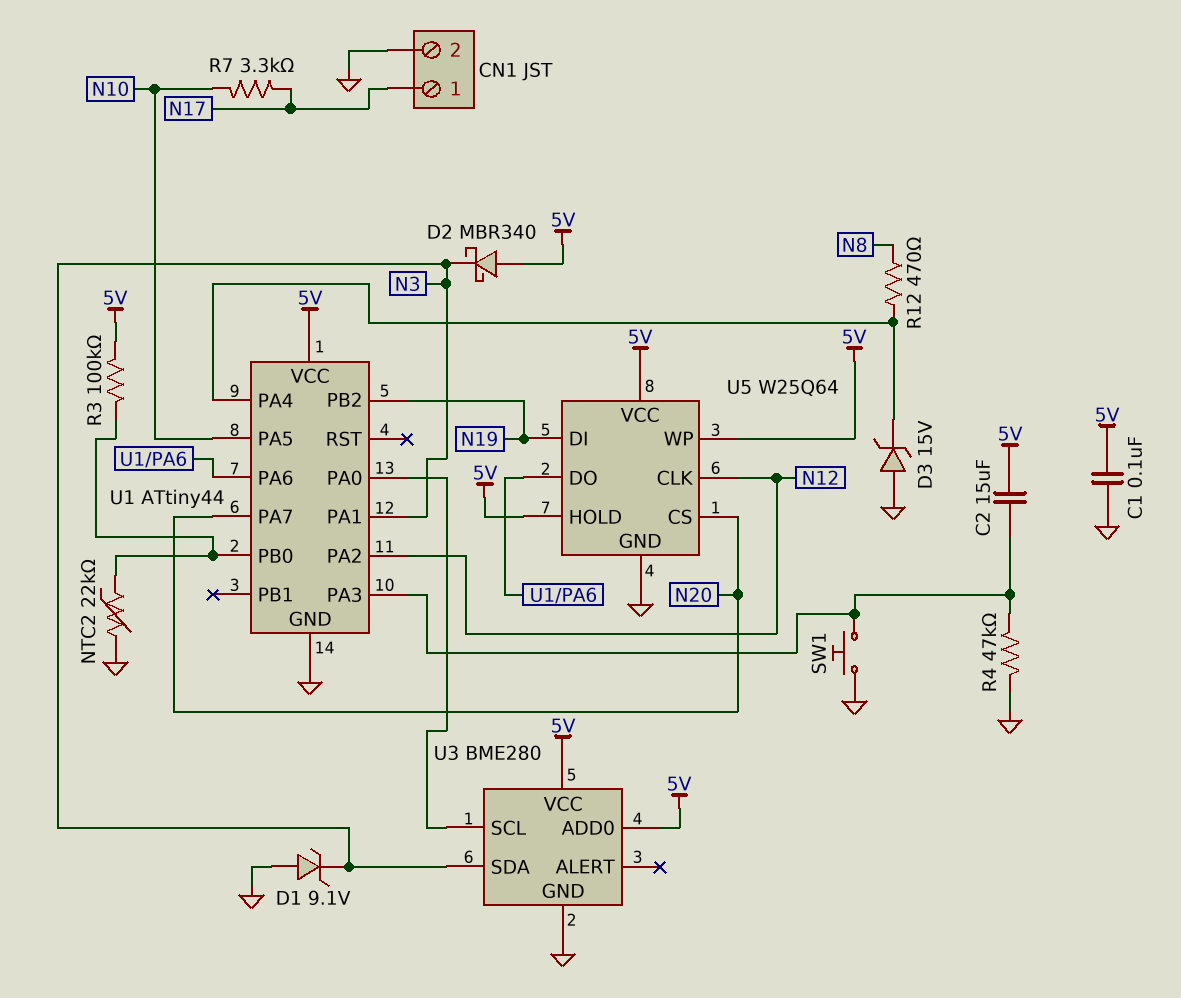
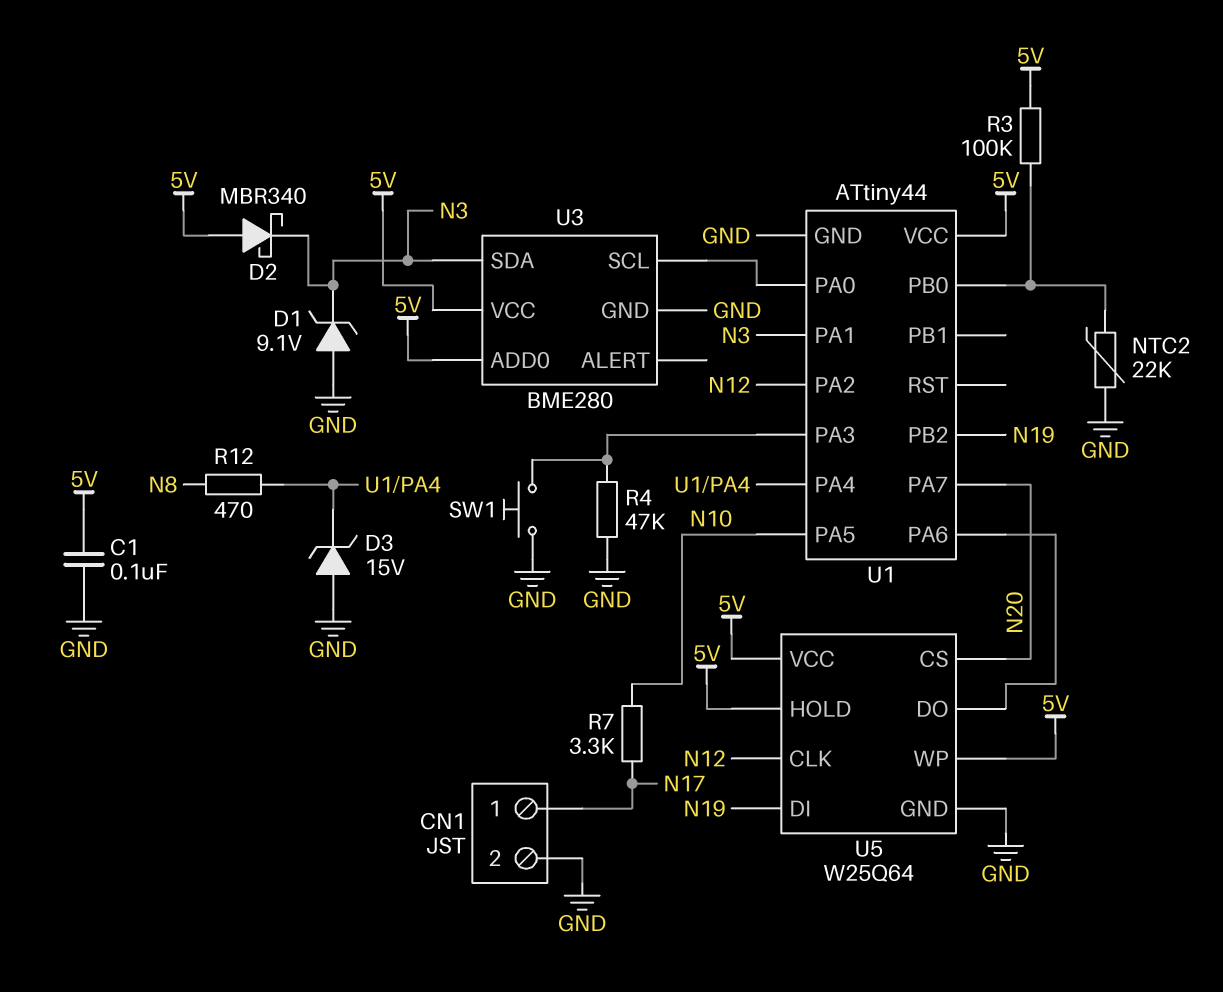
C2: 15uF (5V, U1/PA3) -> none

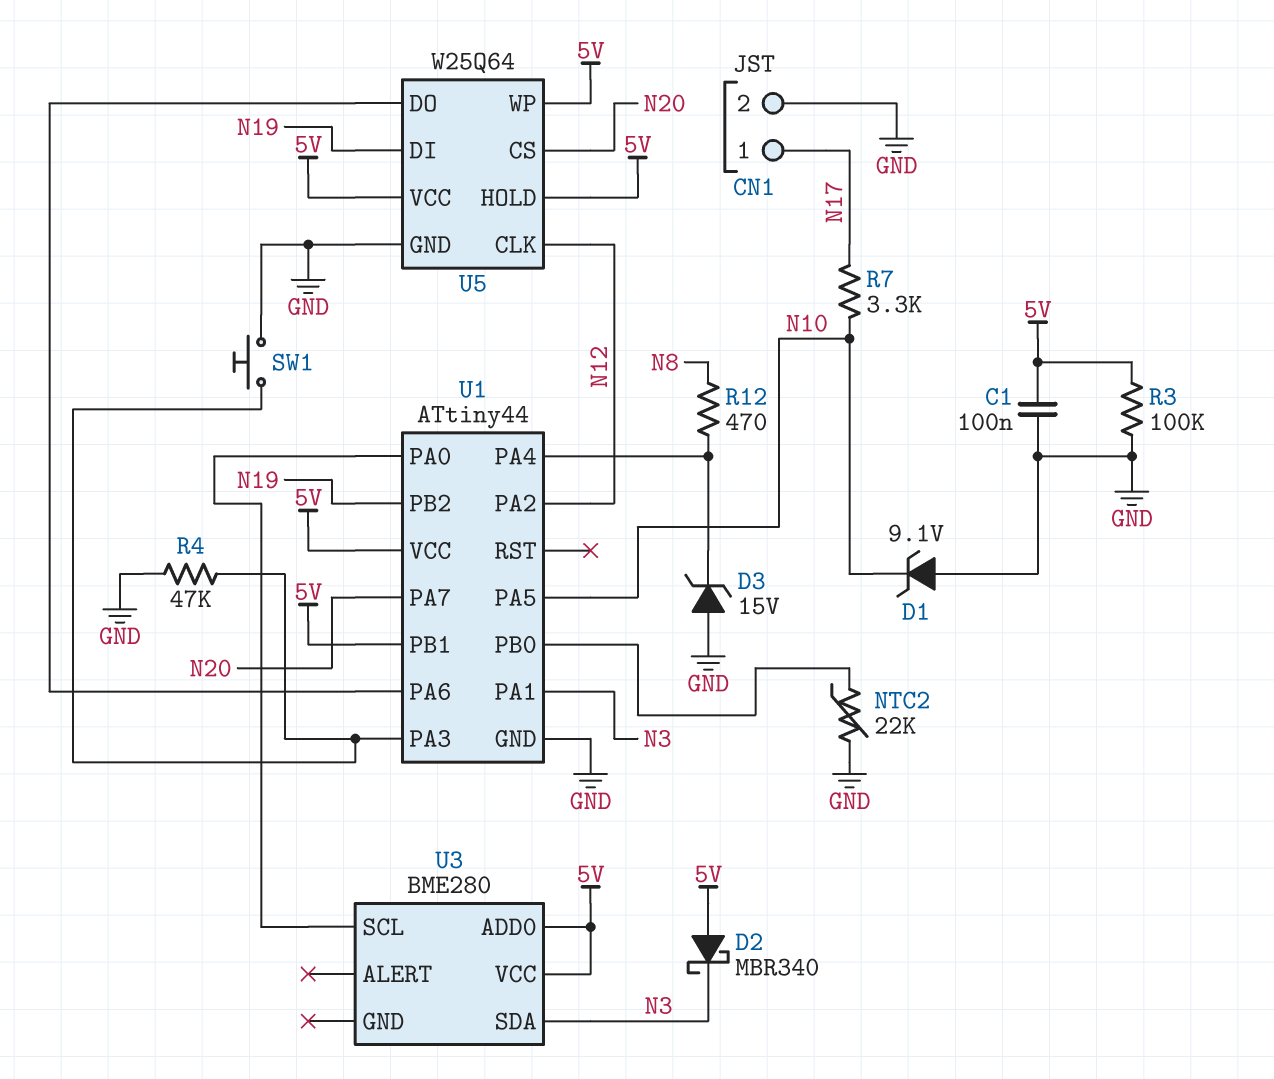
D1: zener 9.1V (A GND, K N3) -> zener 9.1V (A GND, K N10)
R3: 100k (5V, U1/PB0) -> 100k (5V, GND)
U1 pin PB1: none -> 5V
U3 pin GND: GND -> none

